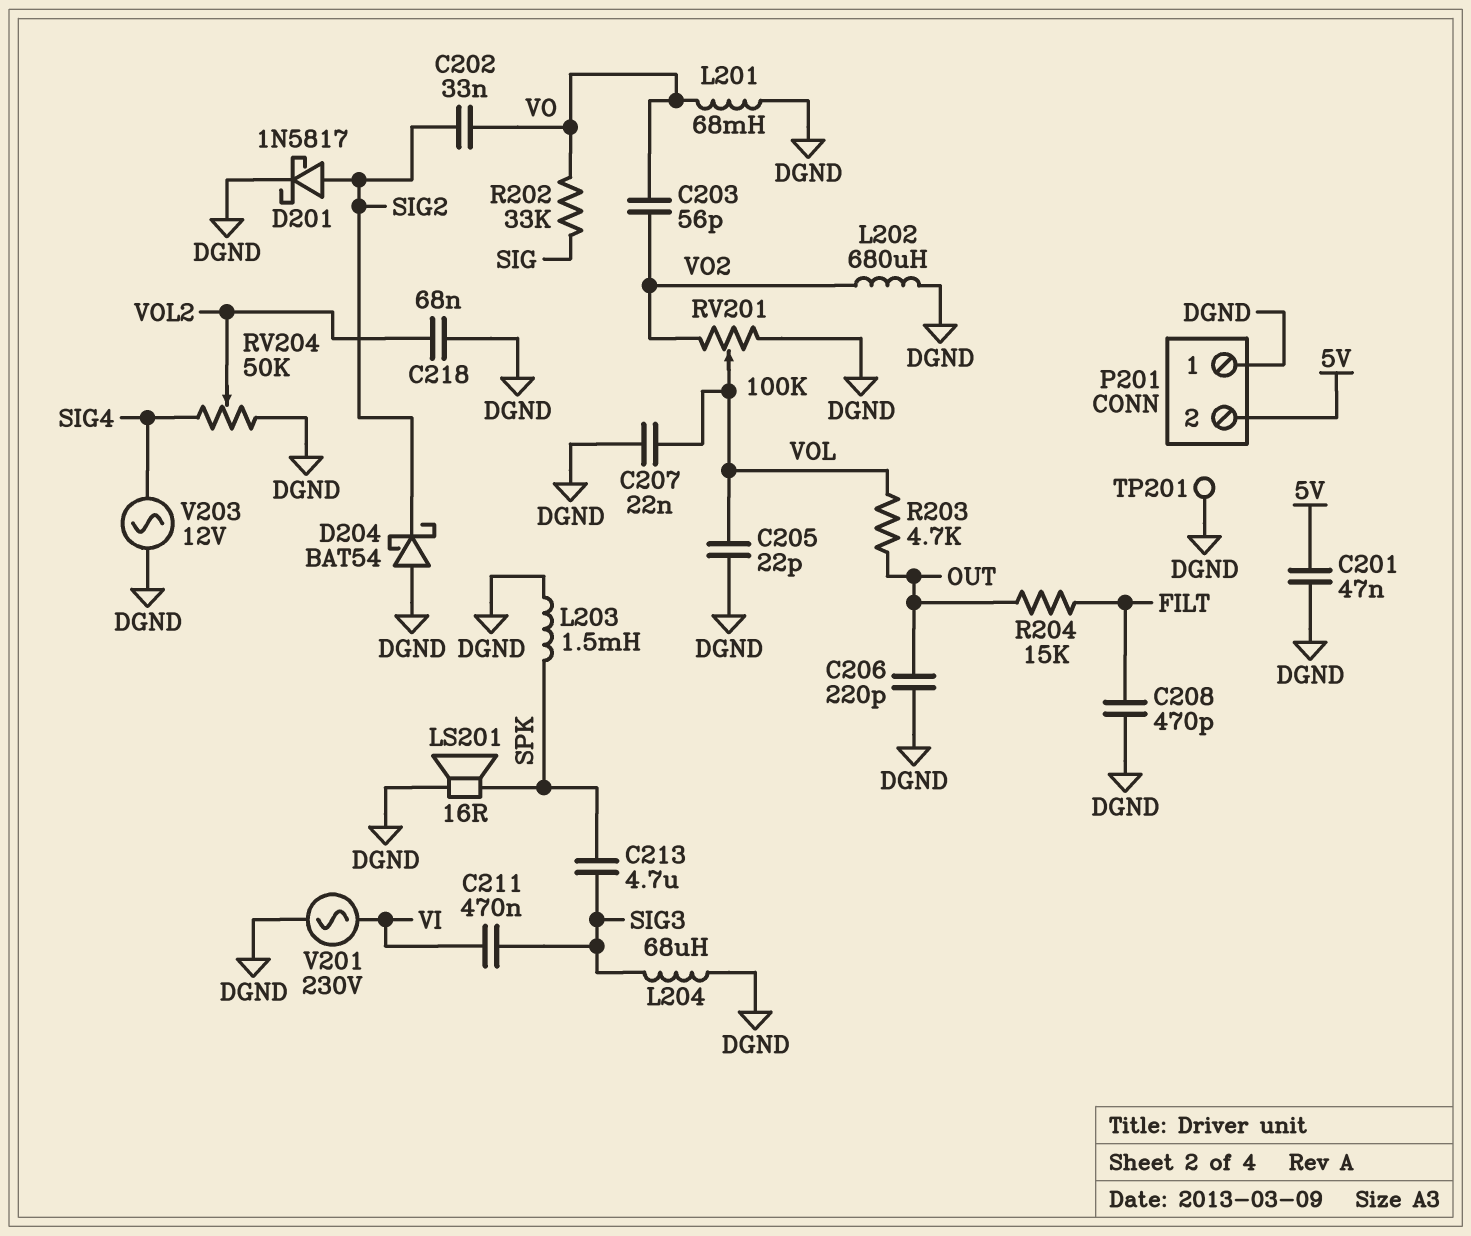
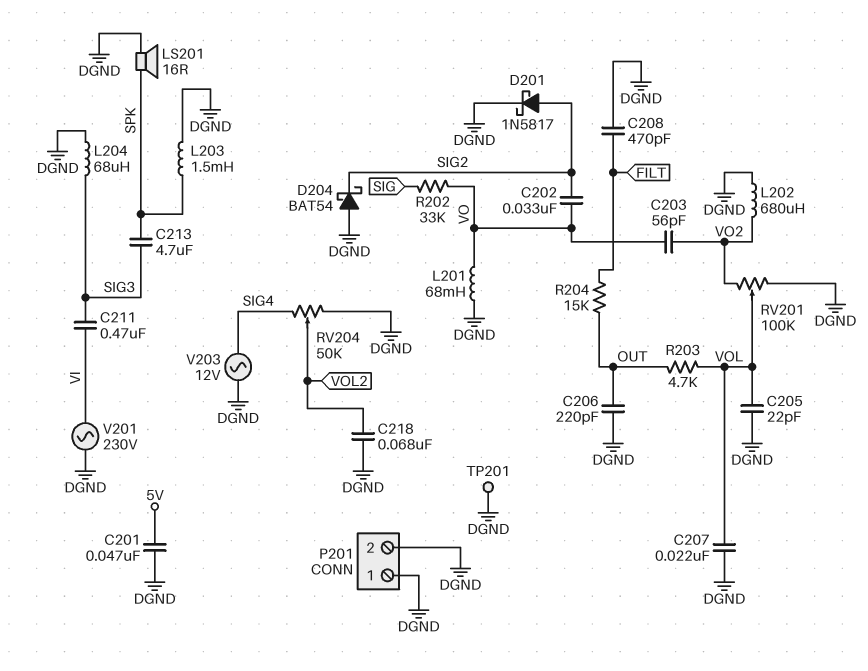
P201 pin 2: 5V -> DGND

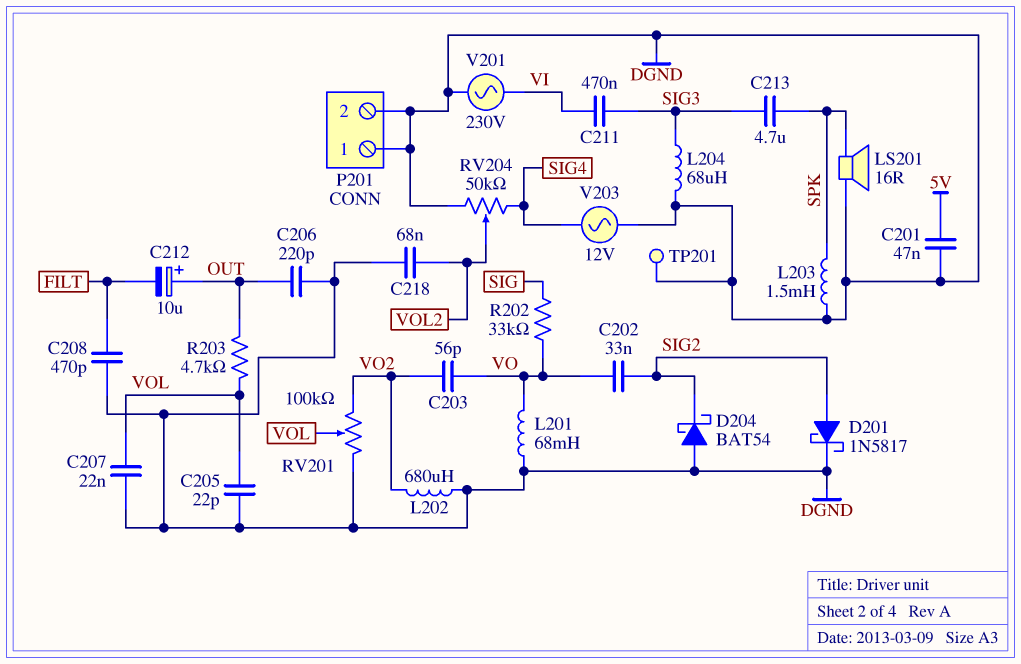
C212: none -> 10uF (plus OUT, minus FILT)
R204: 15k (FILT, OUT) -> none

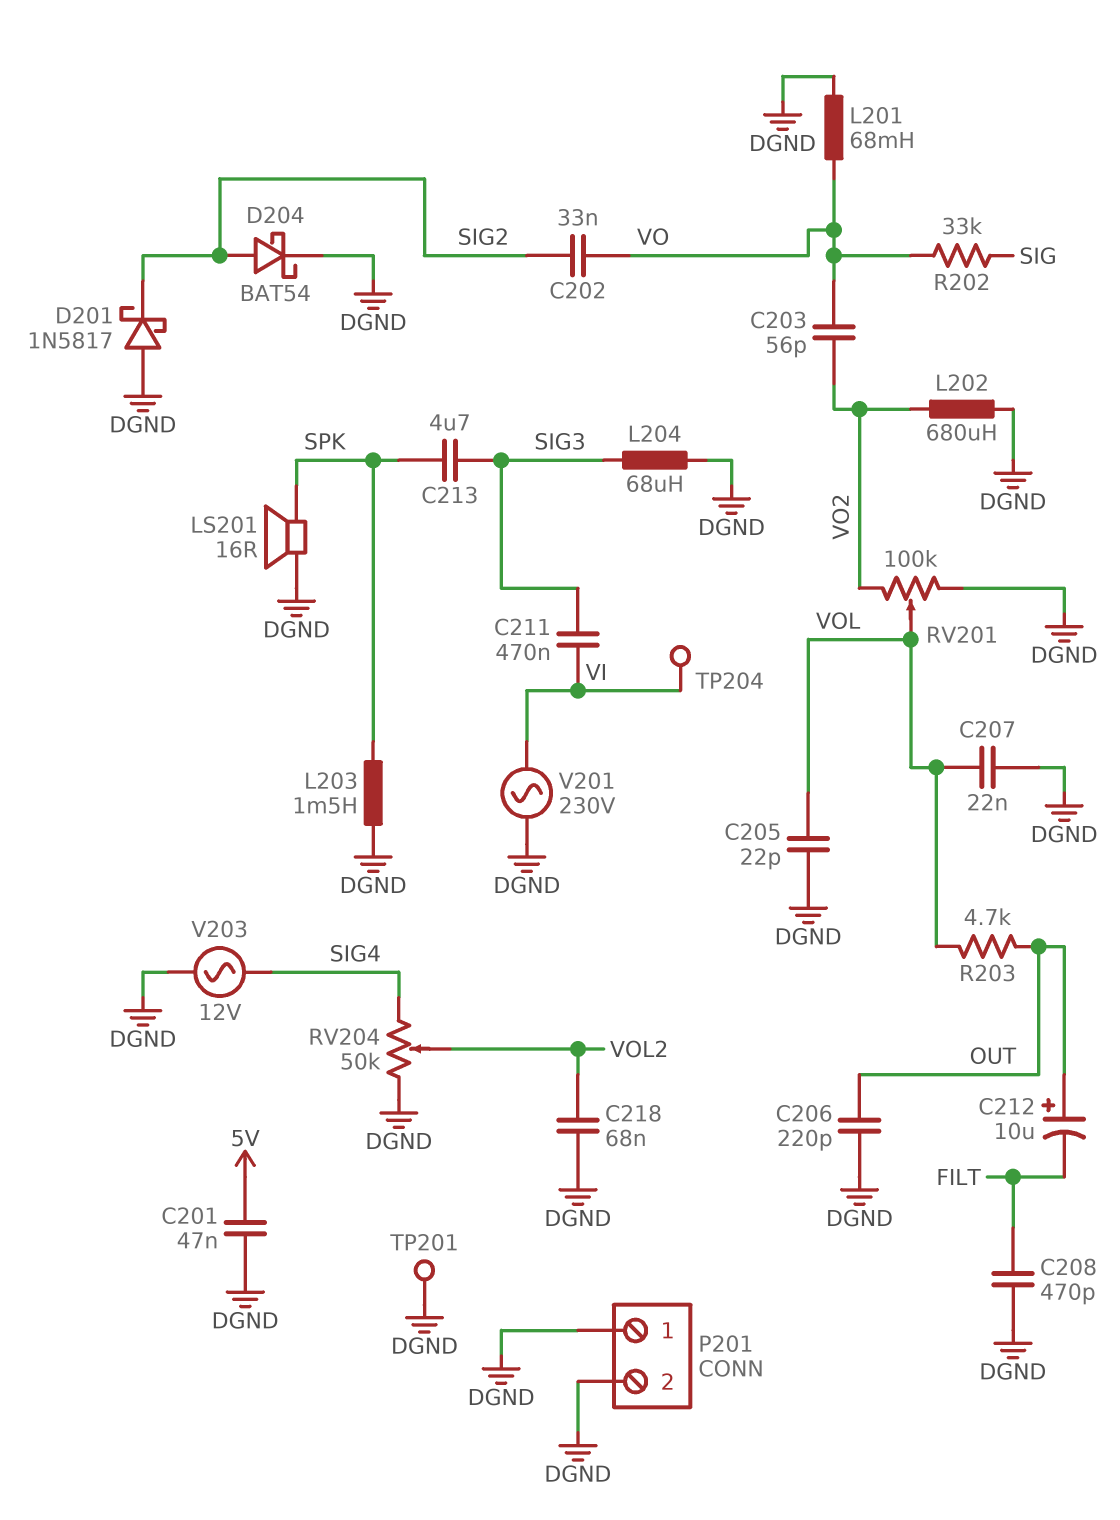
D201: schottky 1N5817 (A SIG2, K DGND) -> schottky 1N5817 (A DGND, K SIG2)
D204: schottky BAT54 (A DGND, K SIG2) -> schottky BAT54 (A SIG2, K DGND)
TP204: none -> test point (VI)

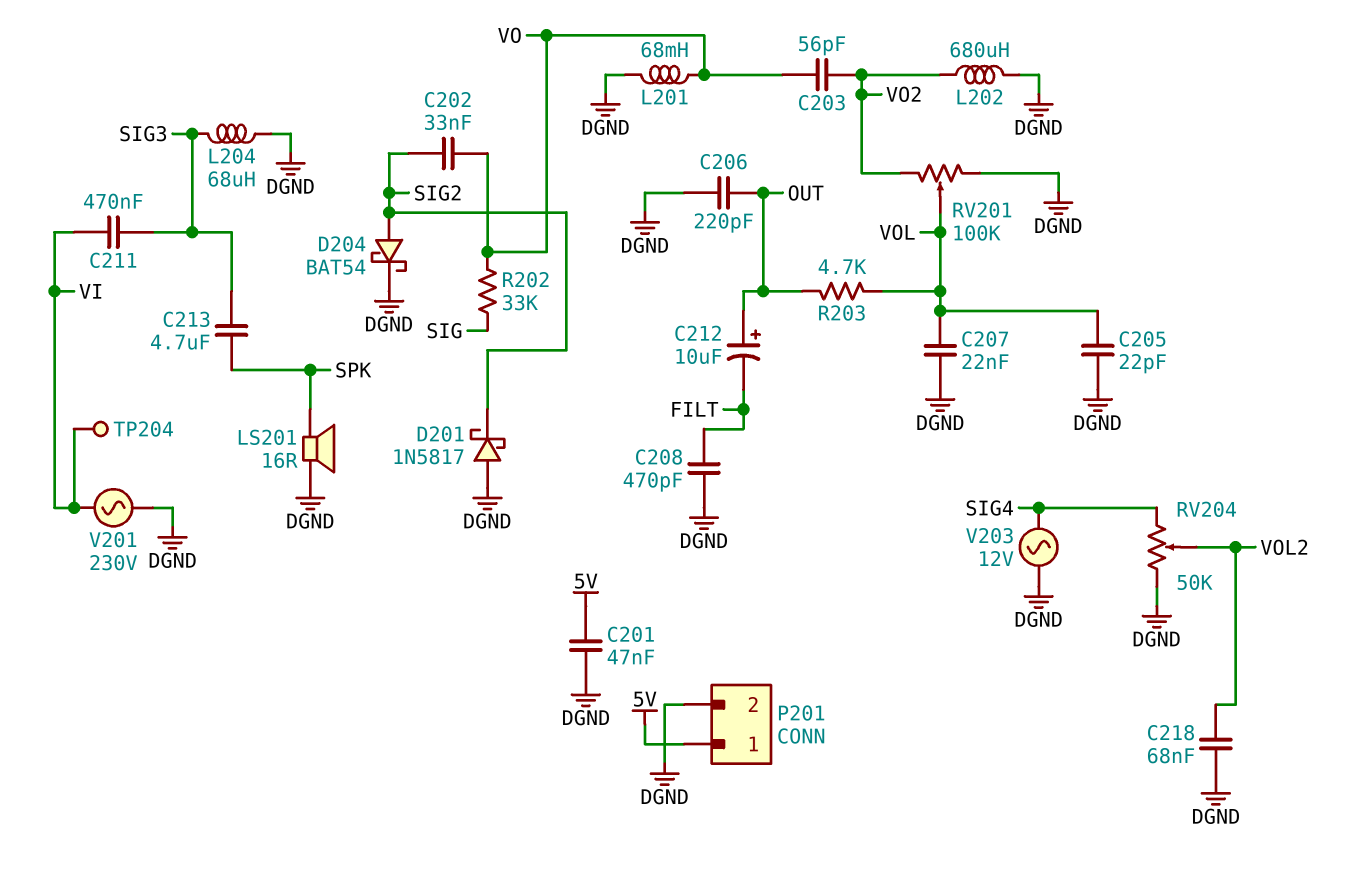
L203: 1.5mH (DGND, SPK) -> none
P201 pin 1: DGND -> 5V
TP201: test point (DGND) -> none

